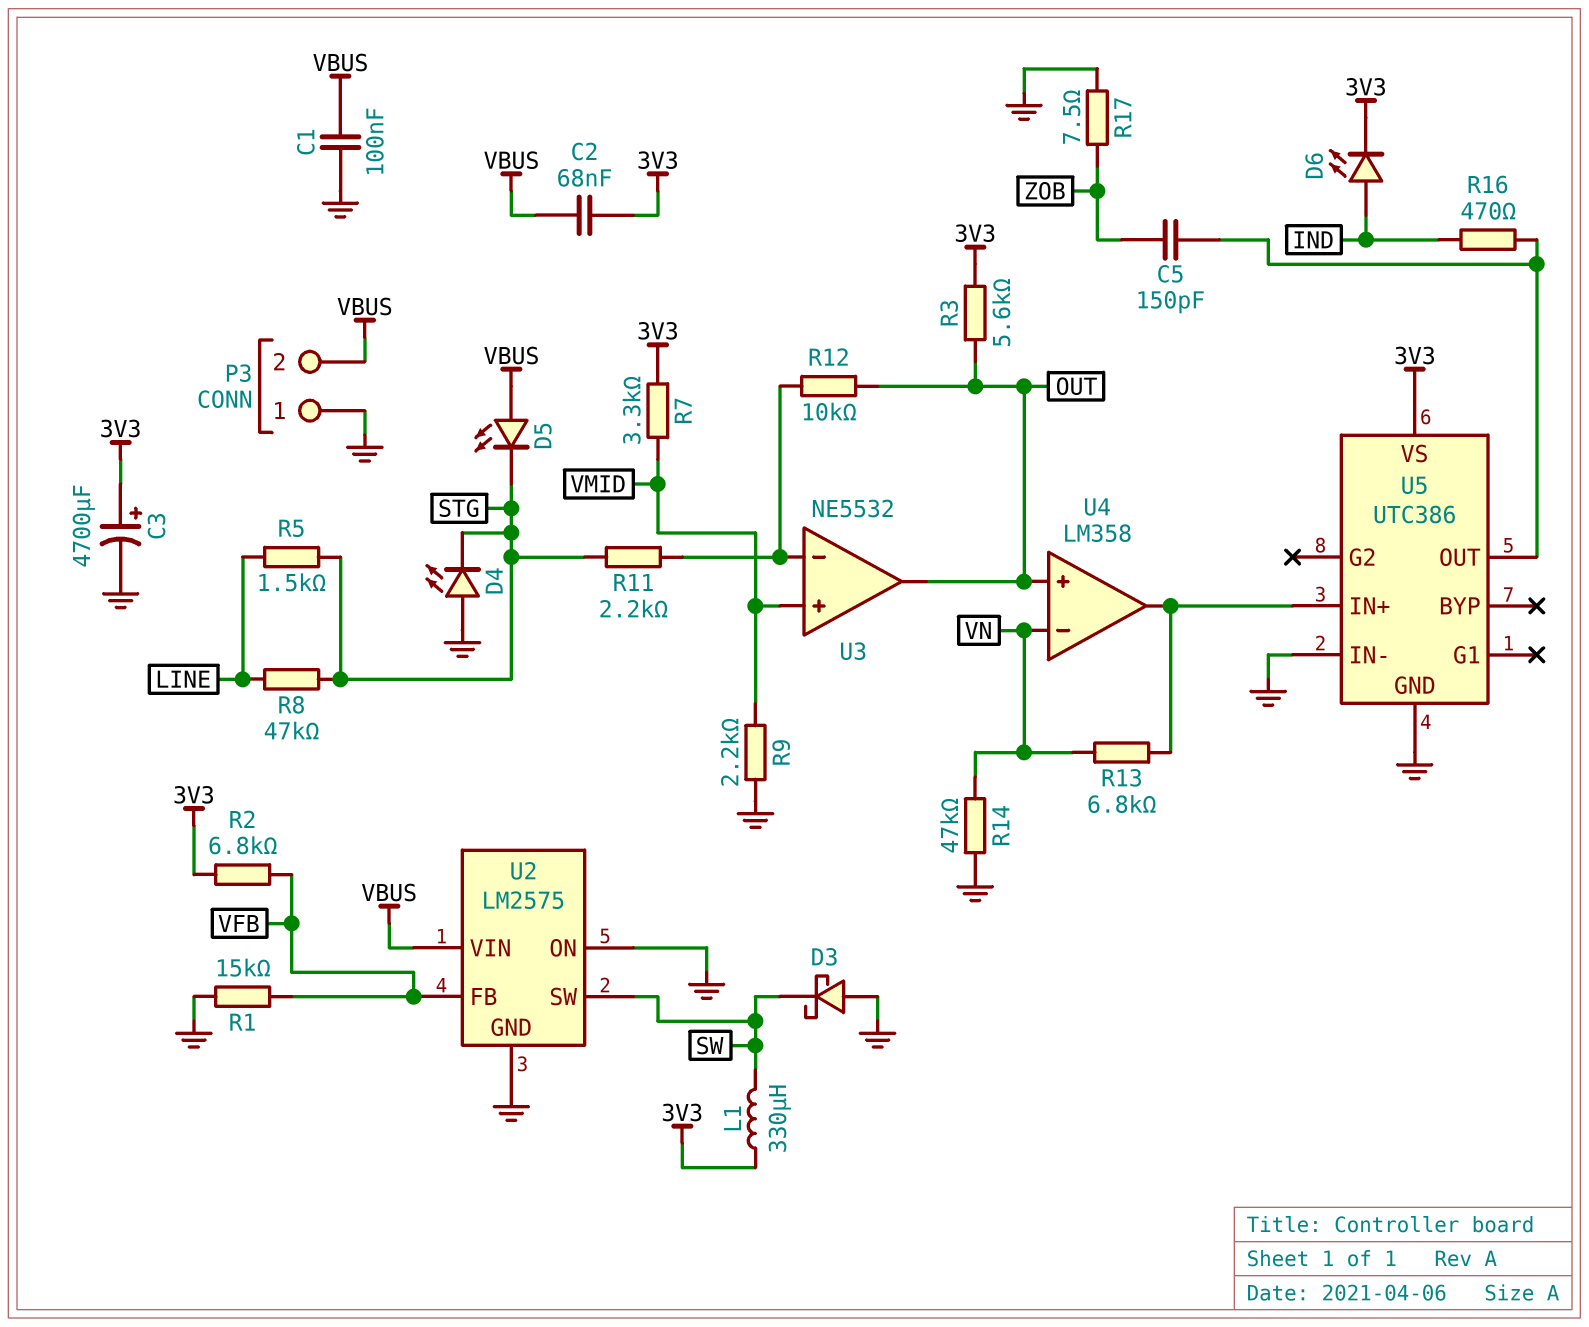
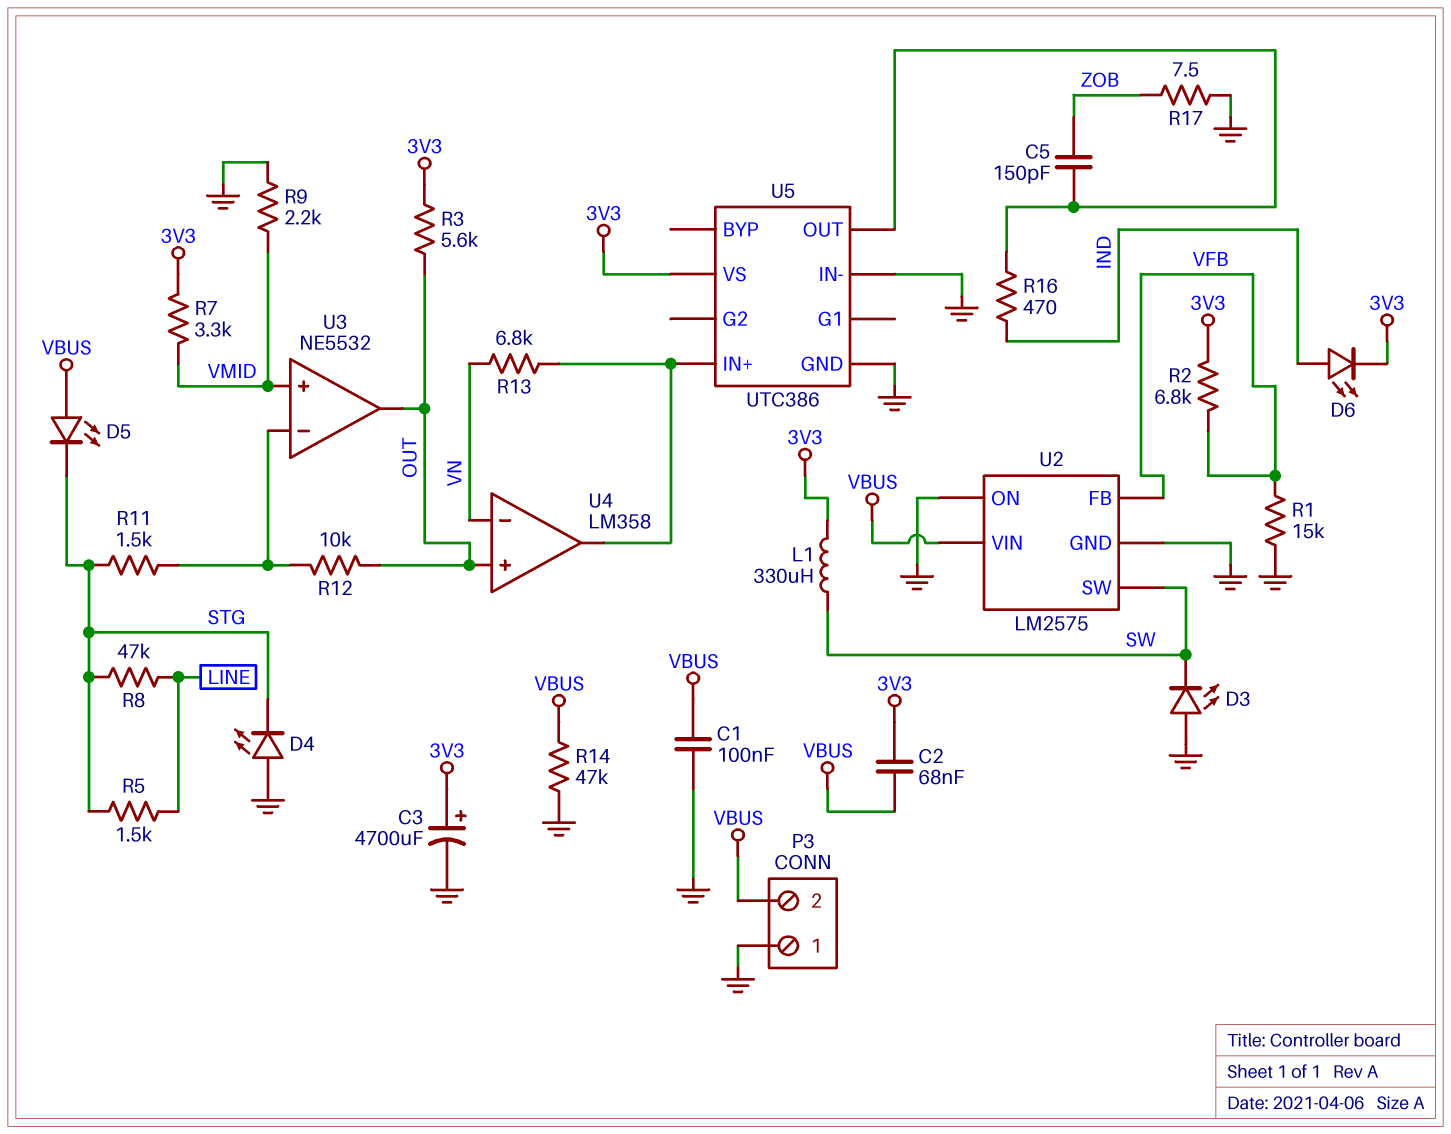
D3: schottky (A GND, K SW) -> LED (A GND, K SW)
R11: 2.2k (STG, U3/in-) -> 1.5k (STG, U3/in-)
R14: 47k (GND, VN) -> 47k (GND, VBUS)

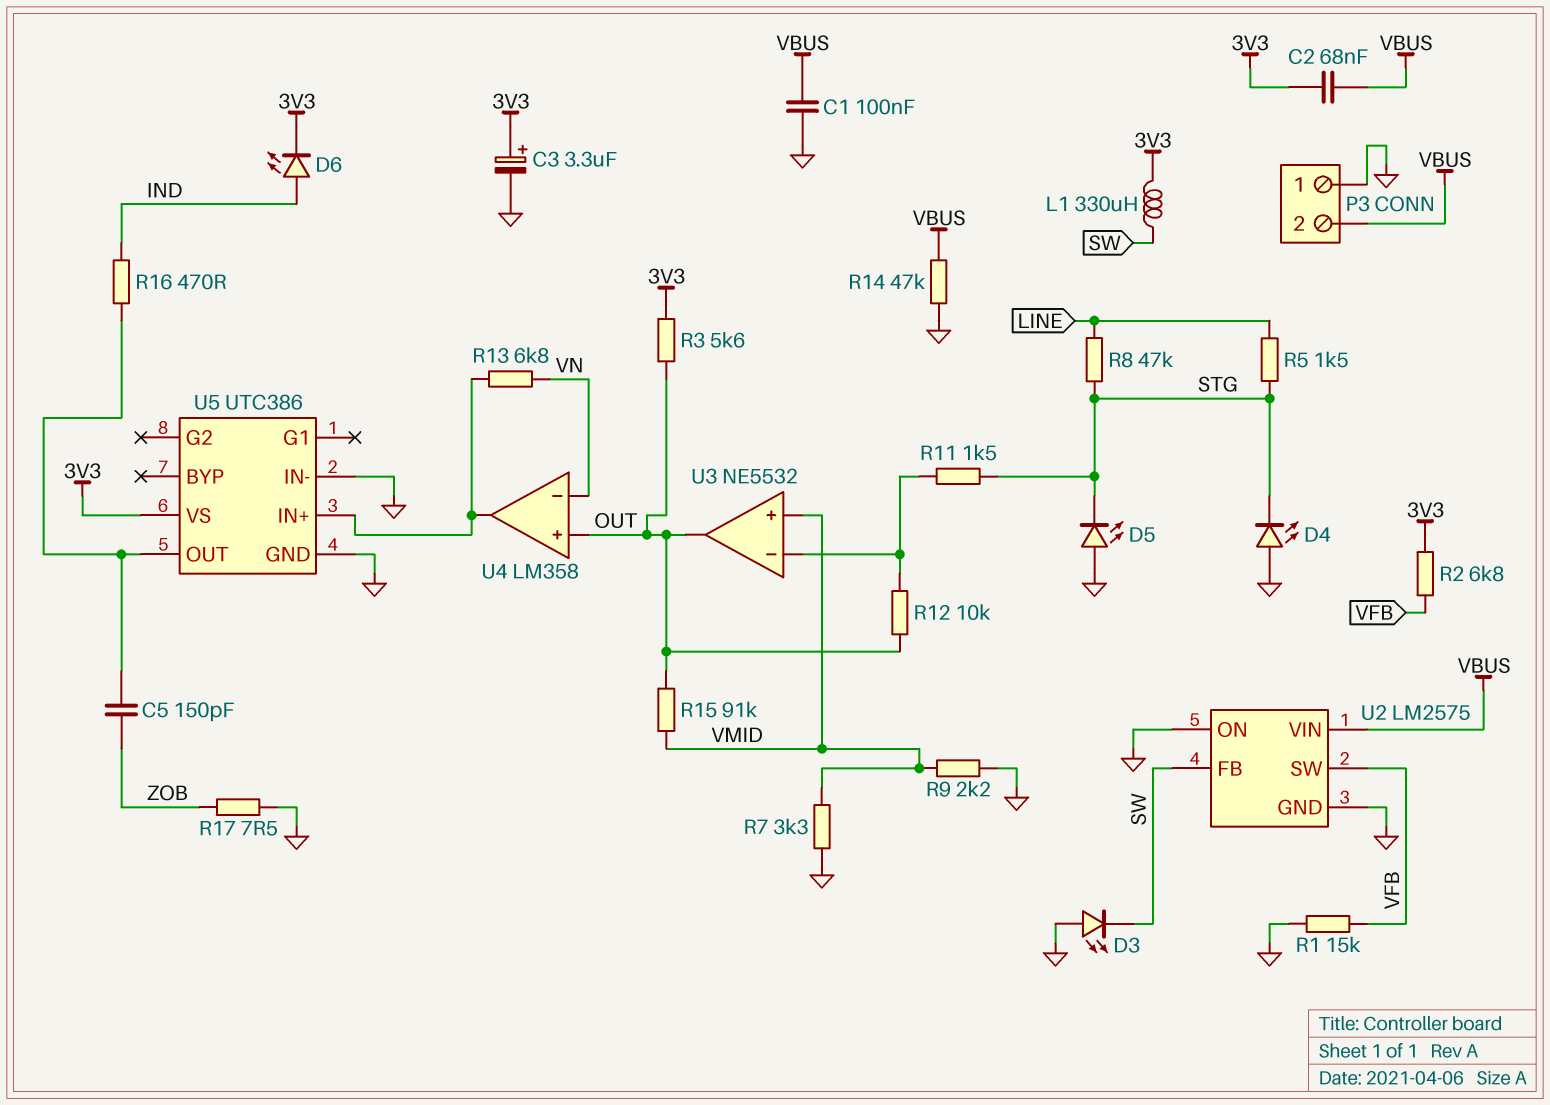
C3: 4700uF (plus 3V3, minus GND) -> 3.3uF (plus 3V3, minus GND)
D5: LED (A VBUS, K STG) -> LED (A GND, K STG)
R7: 3.3k (3V3, VMID) -> 3.3k (GND, VMID)
R15: none -> 91k (OUT, VMID)
U2 pin FB: VFB -> SW
U2 pin SW: SW -> VFB

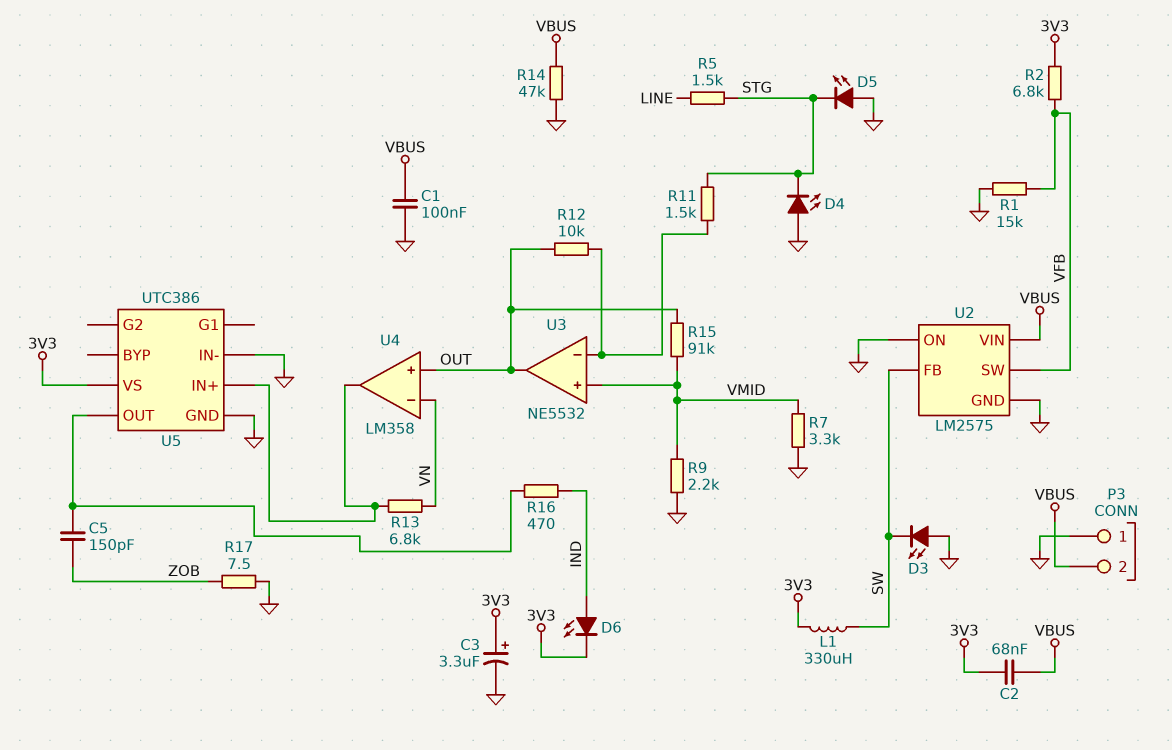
R3: 5.6k (3V3, OUT) -> none
R8: 47k (LINE, STG) -> none

